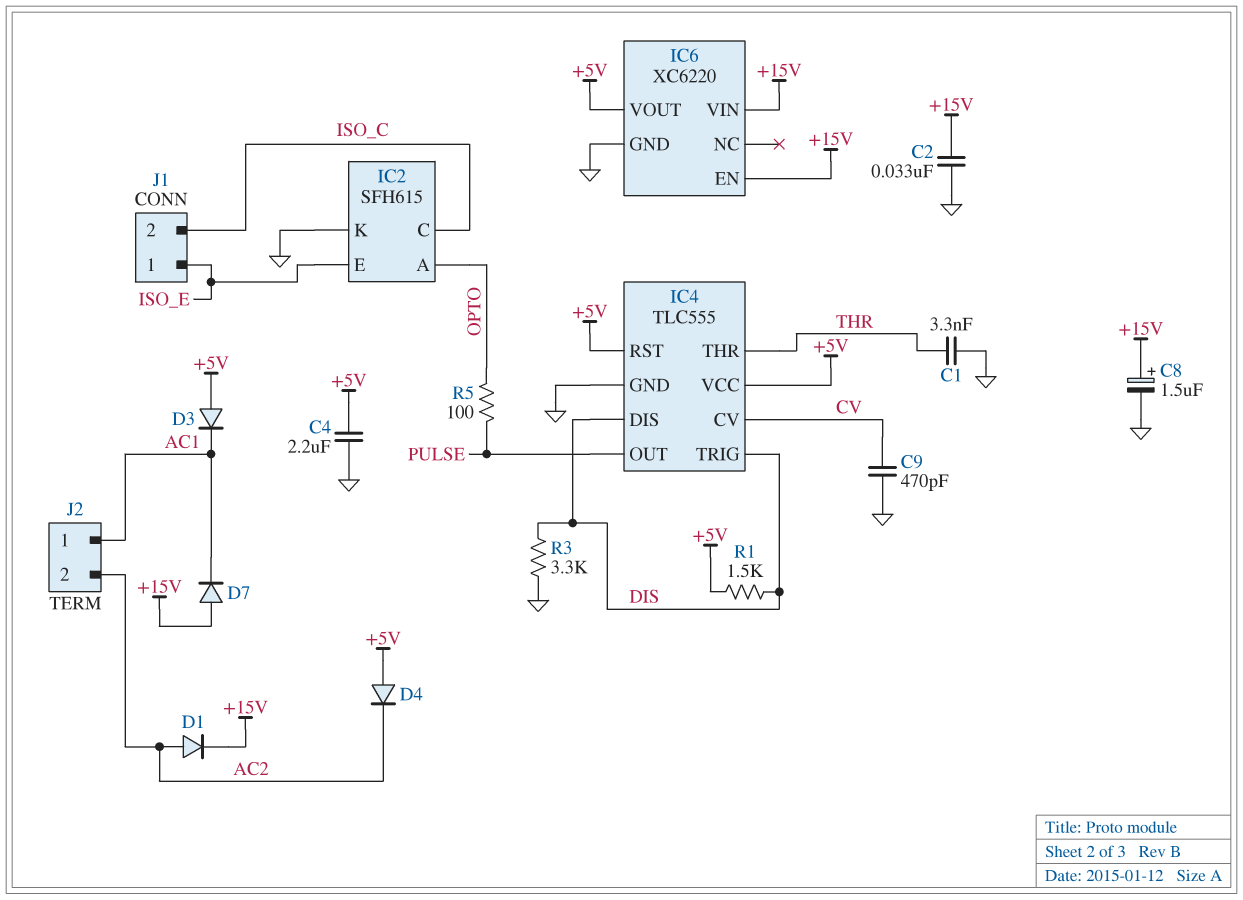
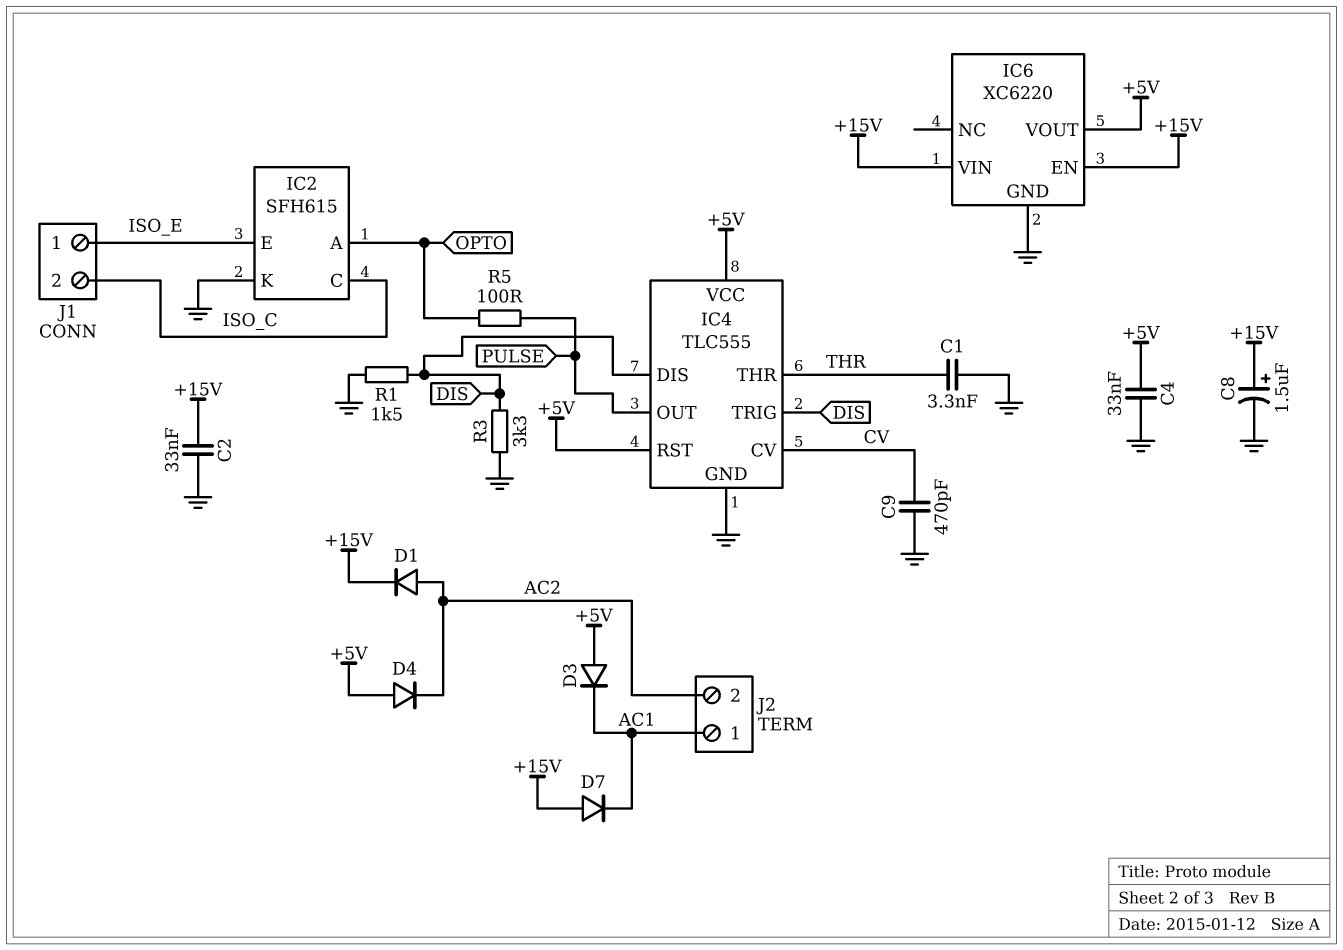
C4: 2.2uF (+5V, GND) -> 33nF (+5V, GND)
R1: 1.5k (+5V, DIS) -> 1.5k (DIS, GND)

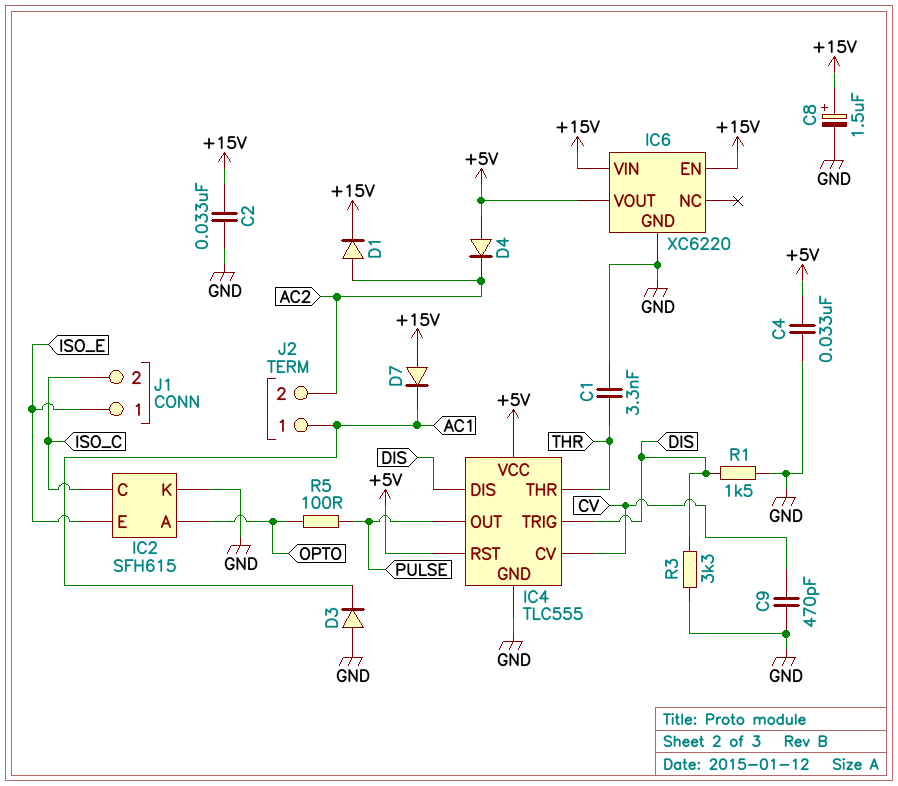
D3: diode (A +5V, K AC1) -> diode (A GND, K AC1)

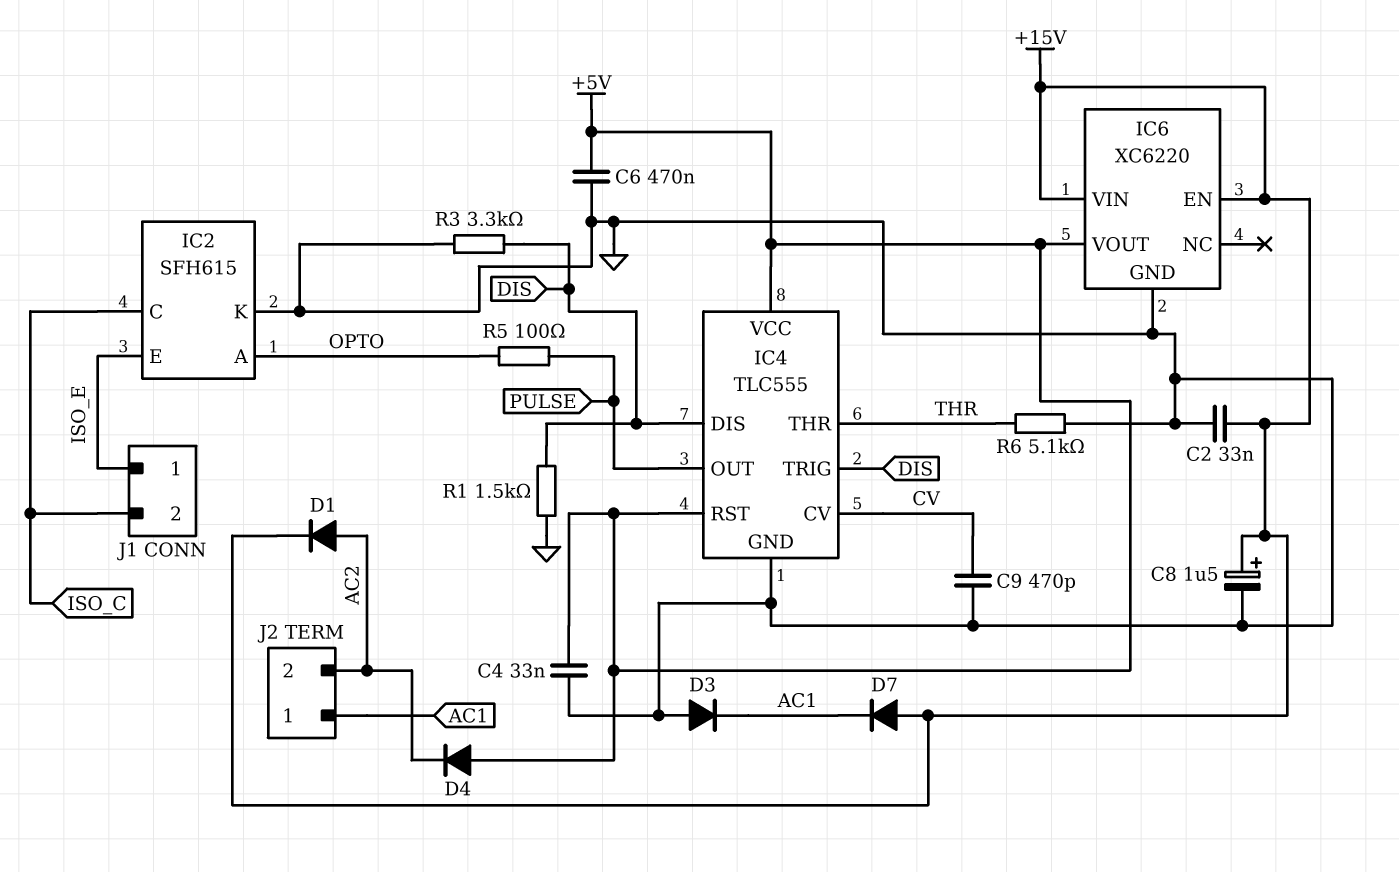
C1: 3.3nF (GND, THR) -> none
C6: none -> 470nF (+5V, GND)
R6: none -> 5.1k (GND, THR)

